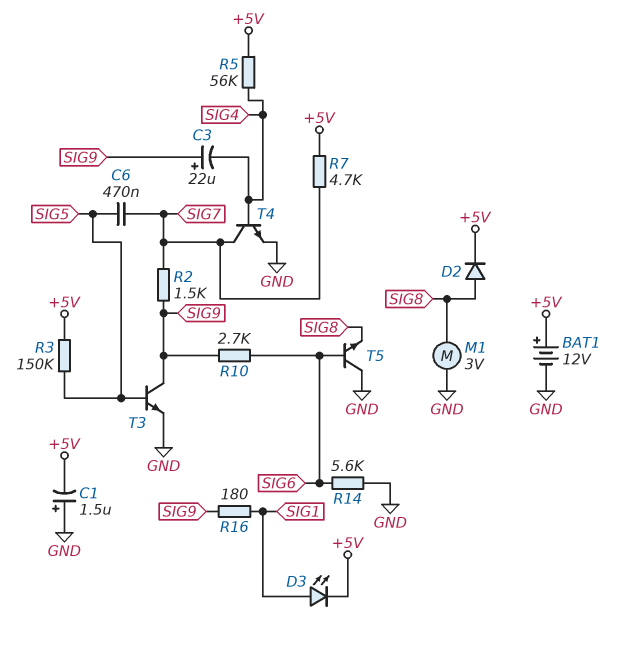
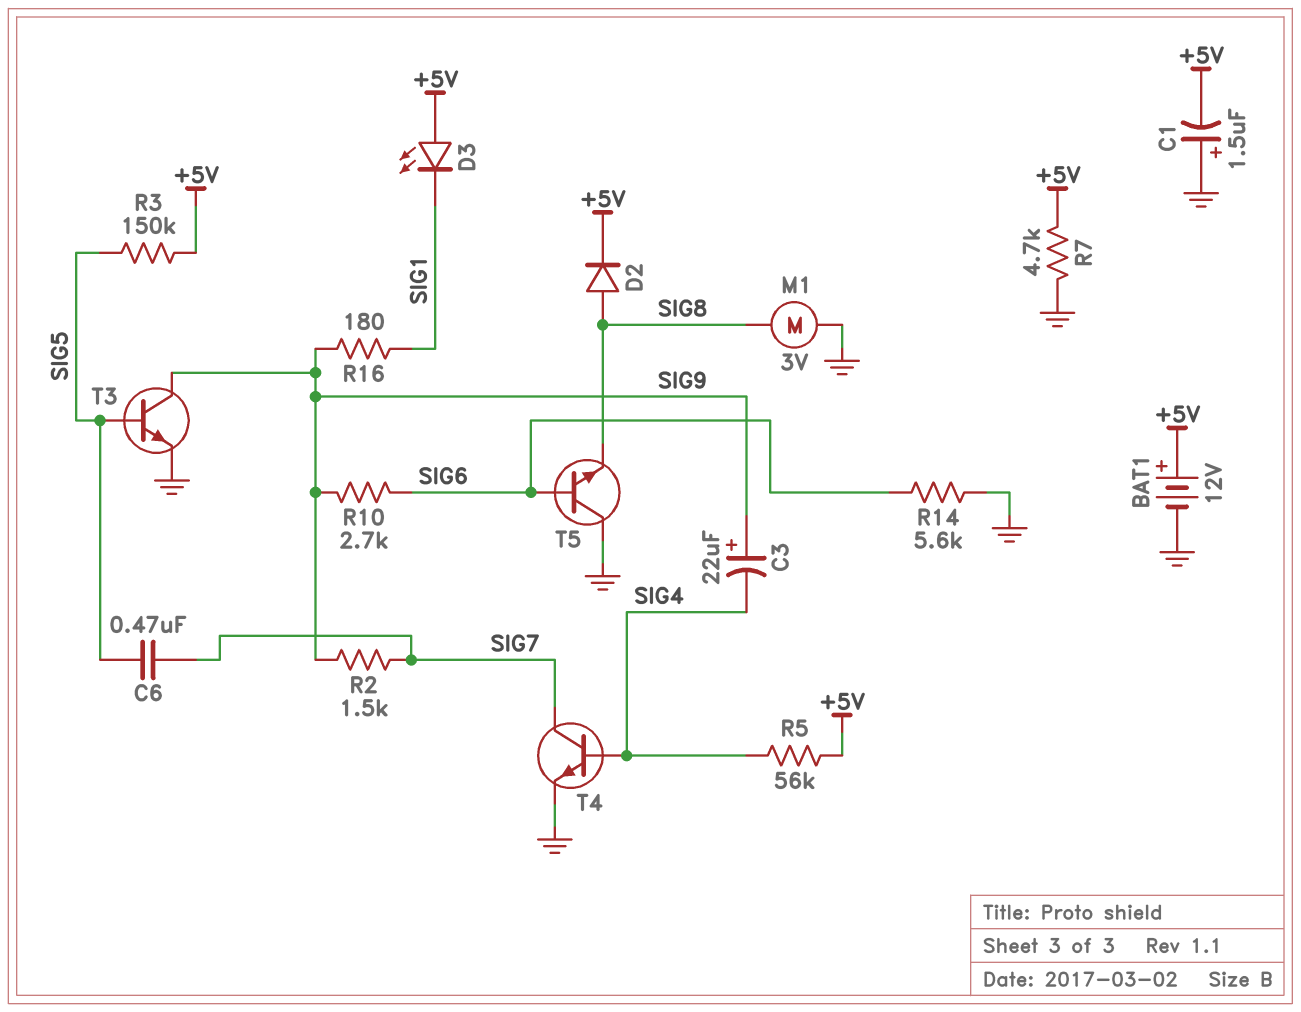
D3: LED (A SIG1, K +5V) -> LED (A +5V, K SIG1)
R7: 4.7k (+5V, SIG7) -> 4.7k (+5V, GND)

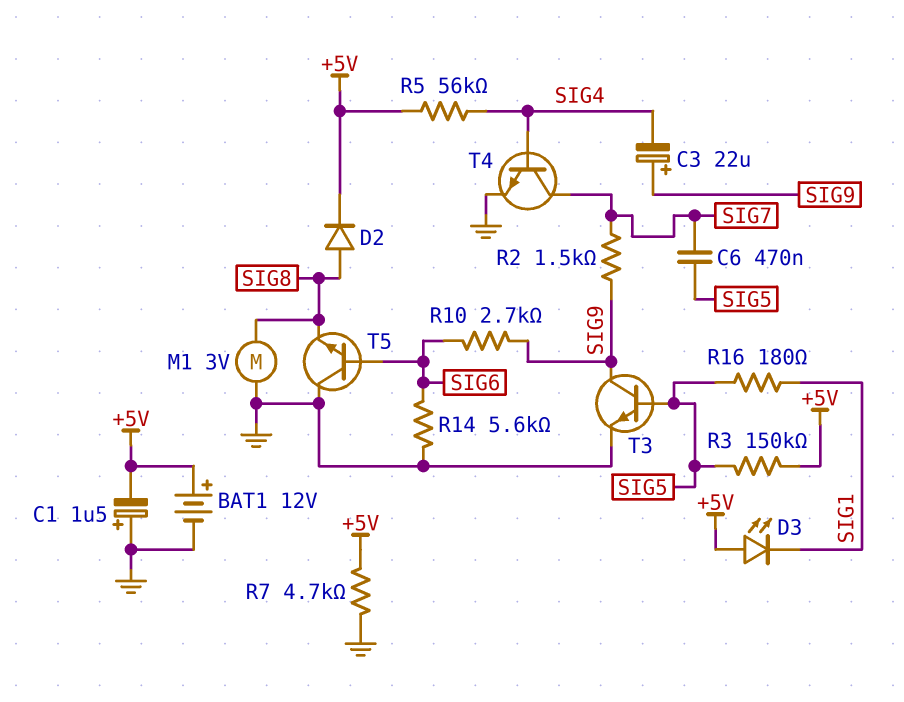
R16: 180 (SIG1, SIG9) -> 180 (SIG1, SIG5)

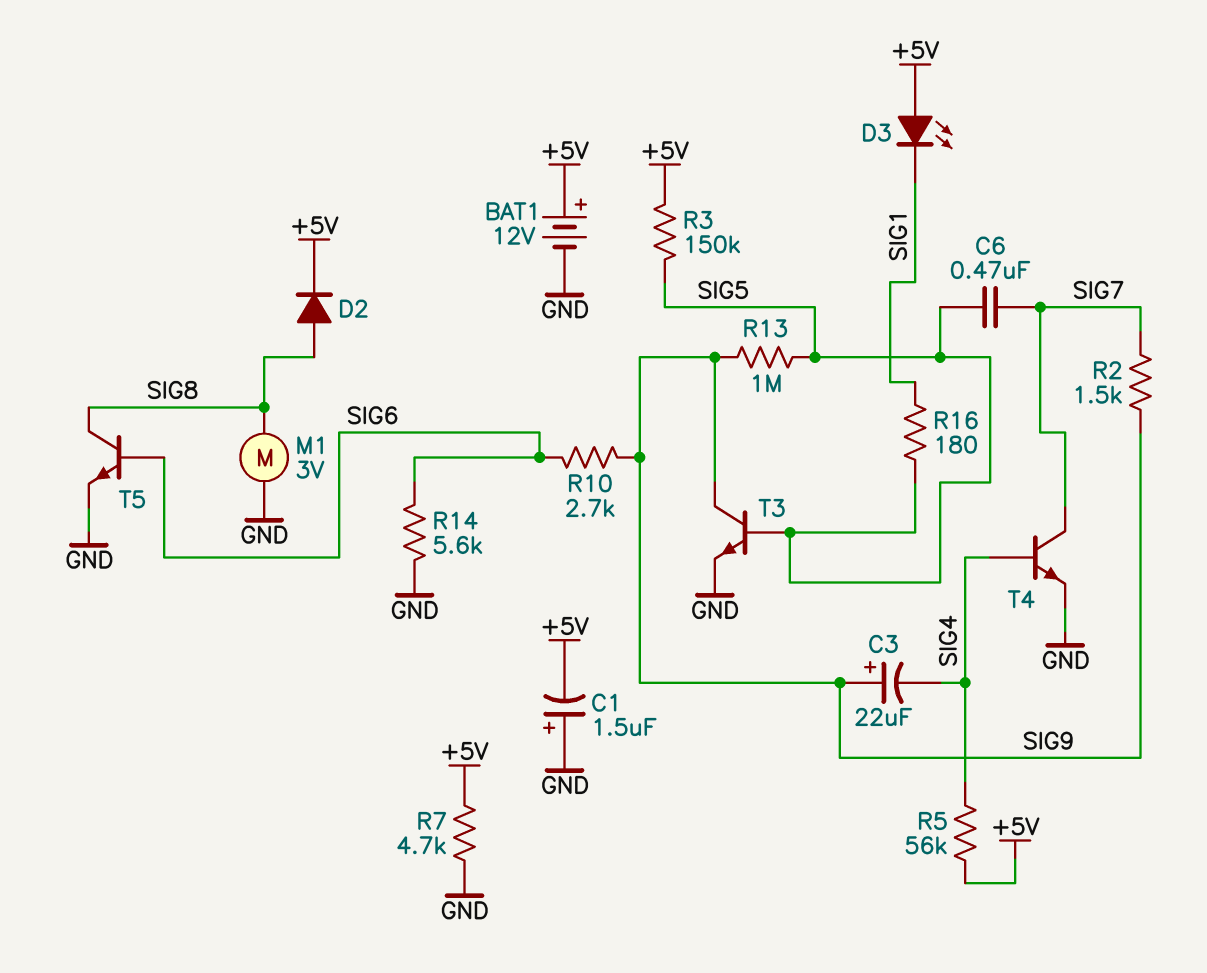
R13: none -> 1M (SIG5, SIG9)
T5: NPN (B SIG6, C GND, E SIG8) -> NPN (B SIG6, C SIG8, E GND)

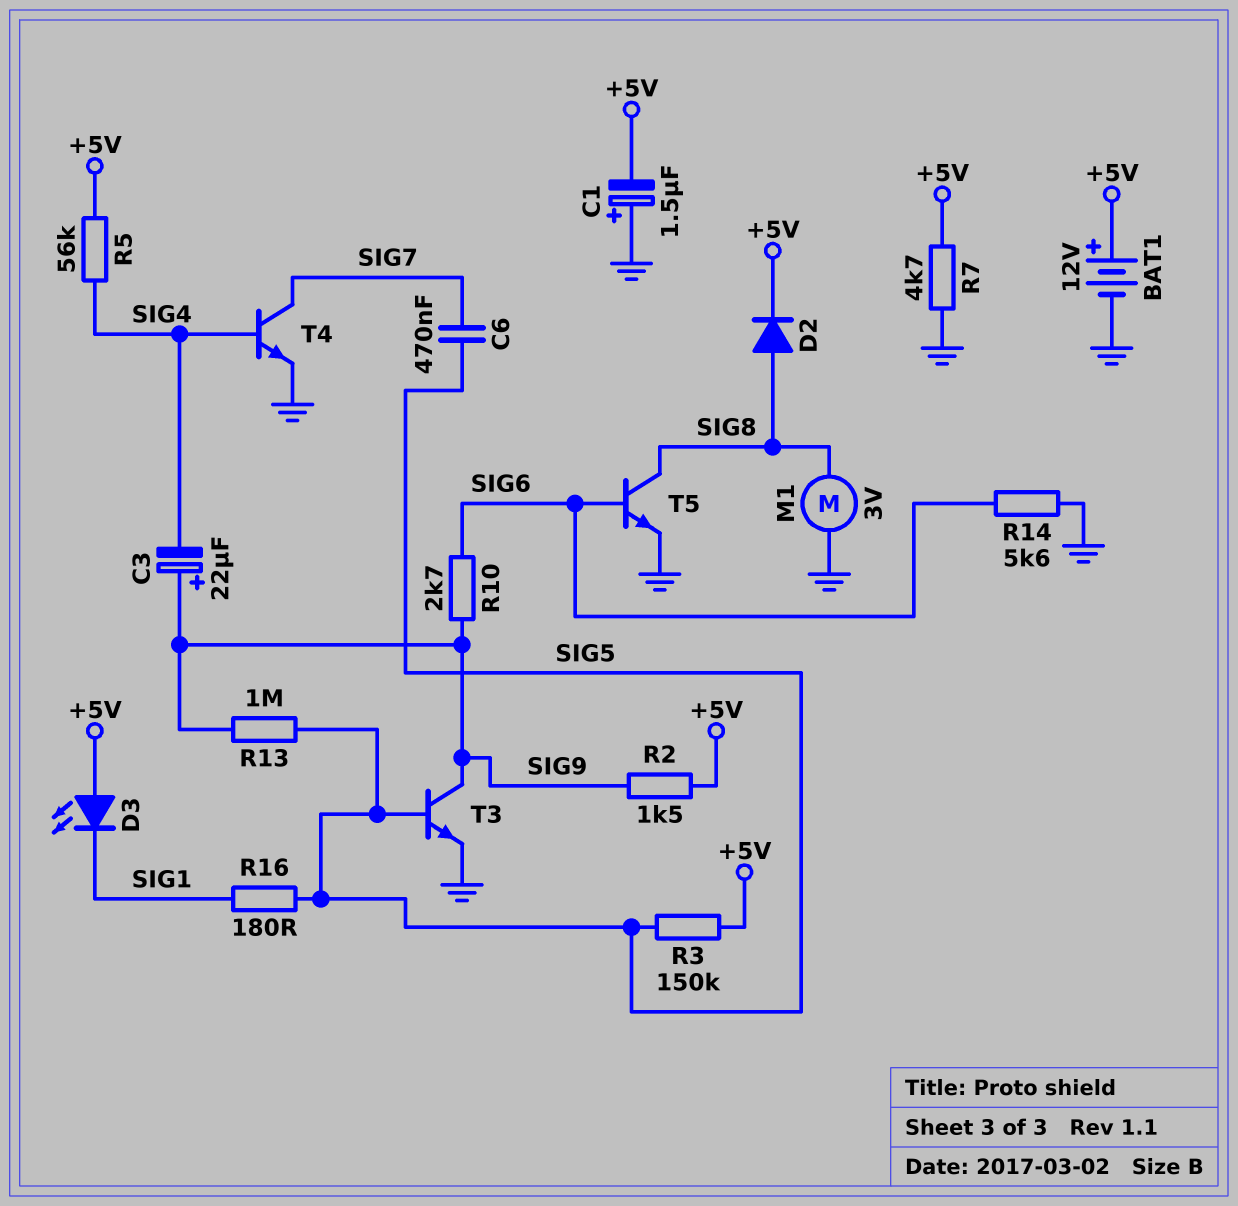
R2: 1.5k (SIG7, SIG9) -> 1.5k (+5V, SIG9)

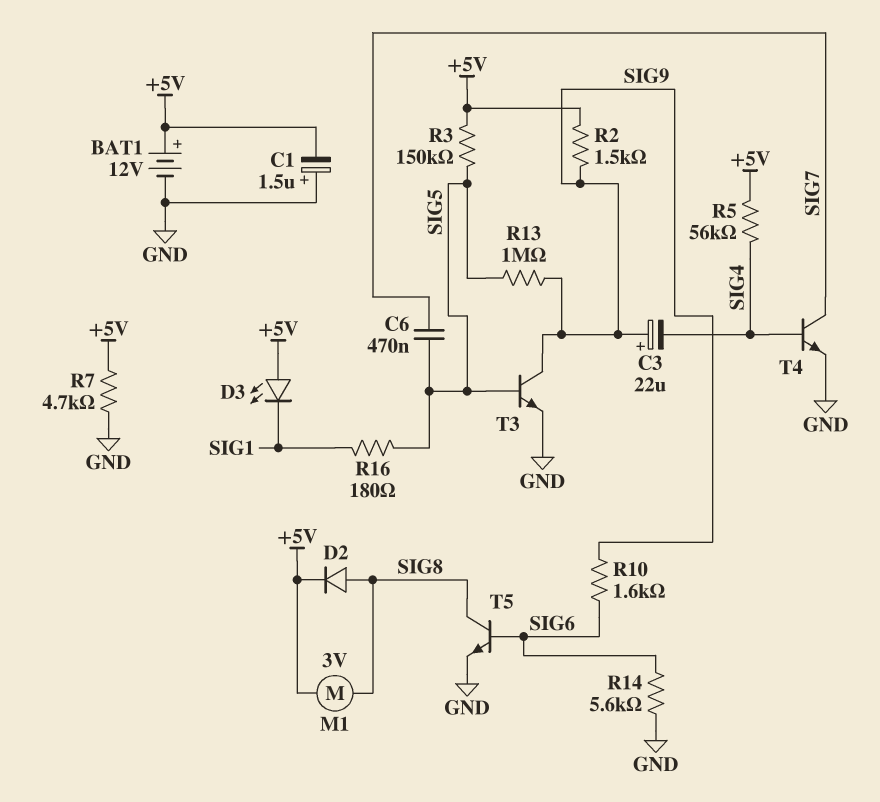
M1: motor 3V (GND, SIG8) -> motor 3V (+5V, SIG8)
R10: 2.7k (SIG6, SIG9) -> 1.6k (SIG6, SIG9)

